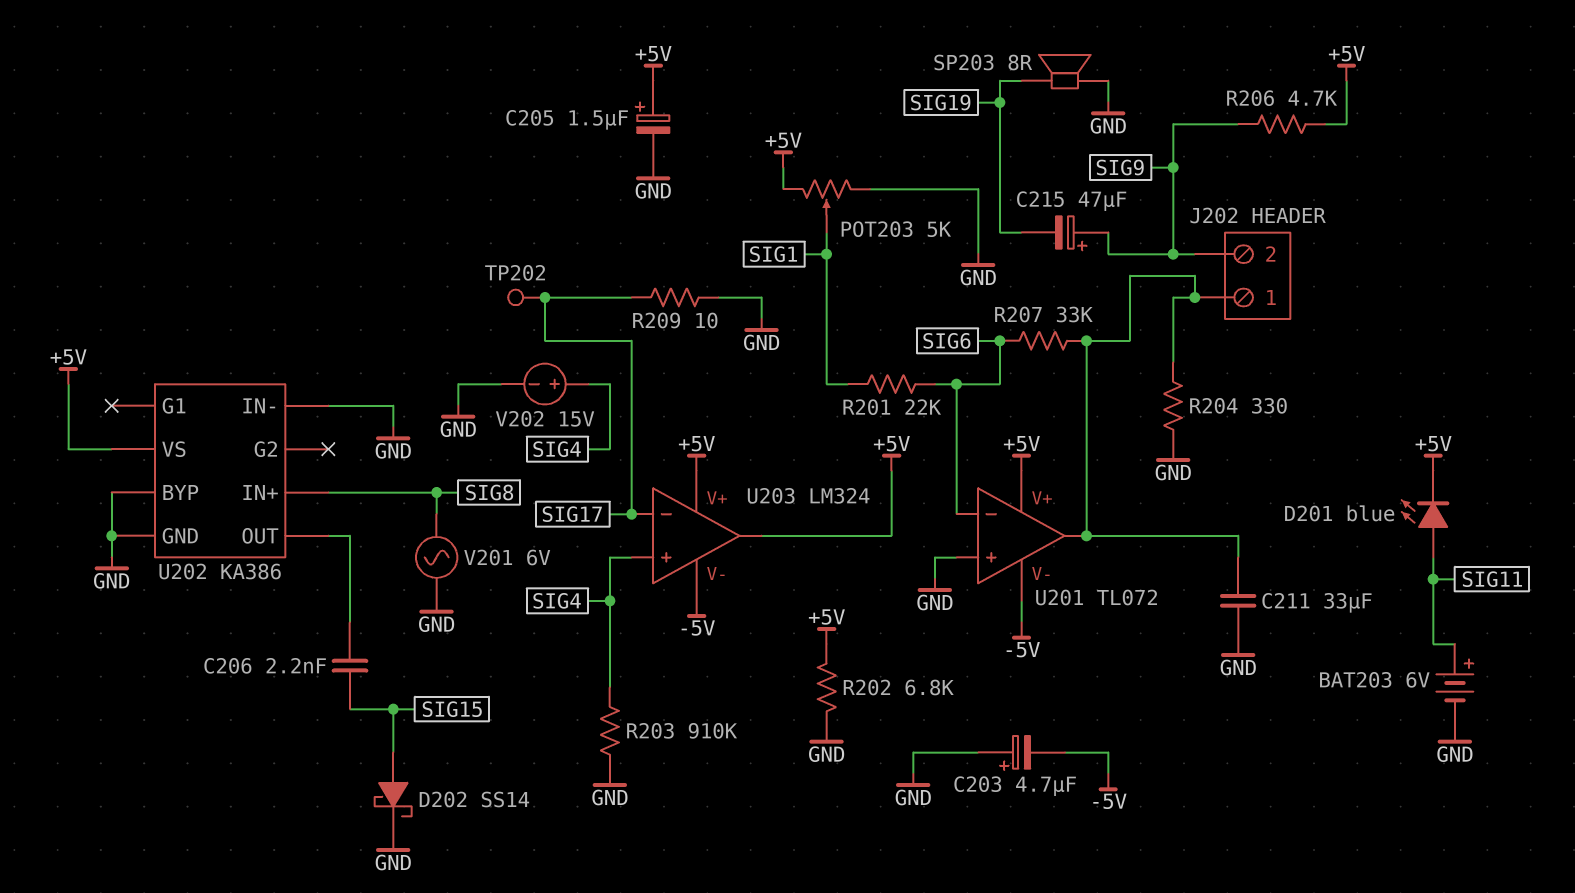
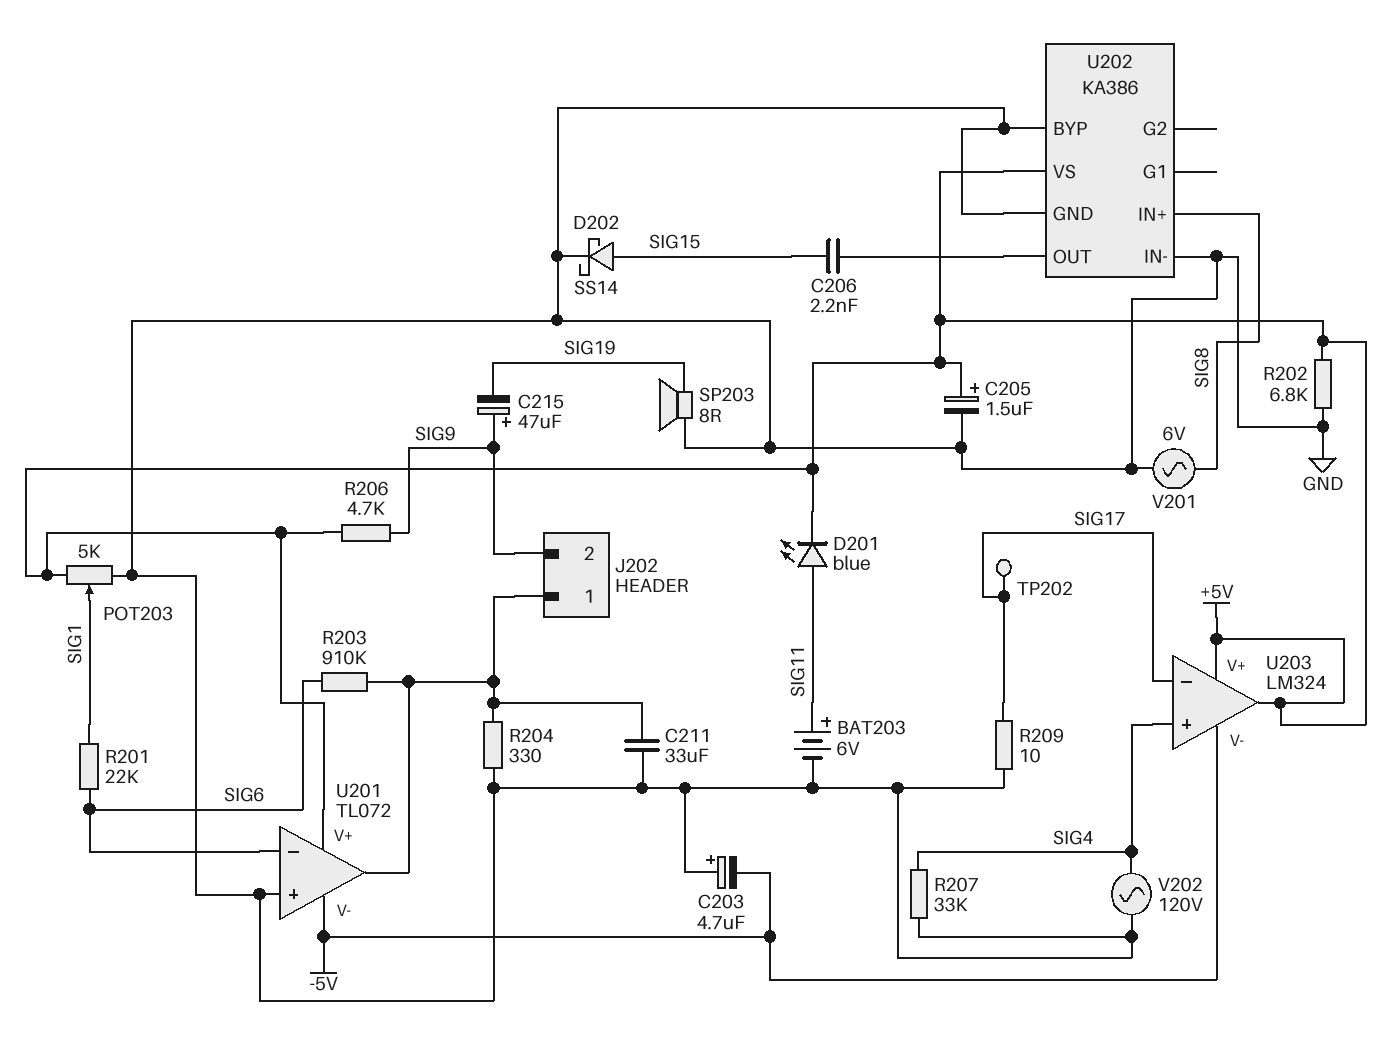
R203: 910k (GND, SIG4) -> 910k (J202/1, SIG6)
R207: 33k (J202/1, SIG6) -> 33k (GND, SIG4)
V202: 15V (plus SIG4, minus GND) -> AC 120V (GND, SIG4)

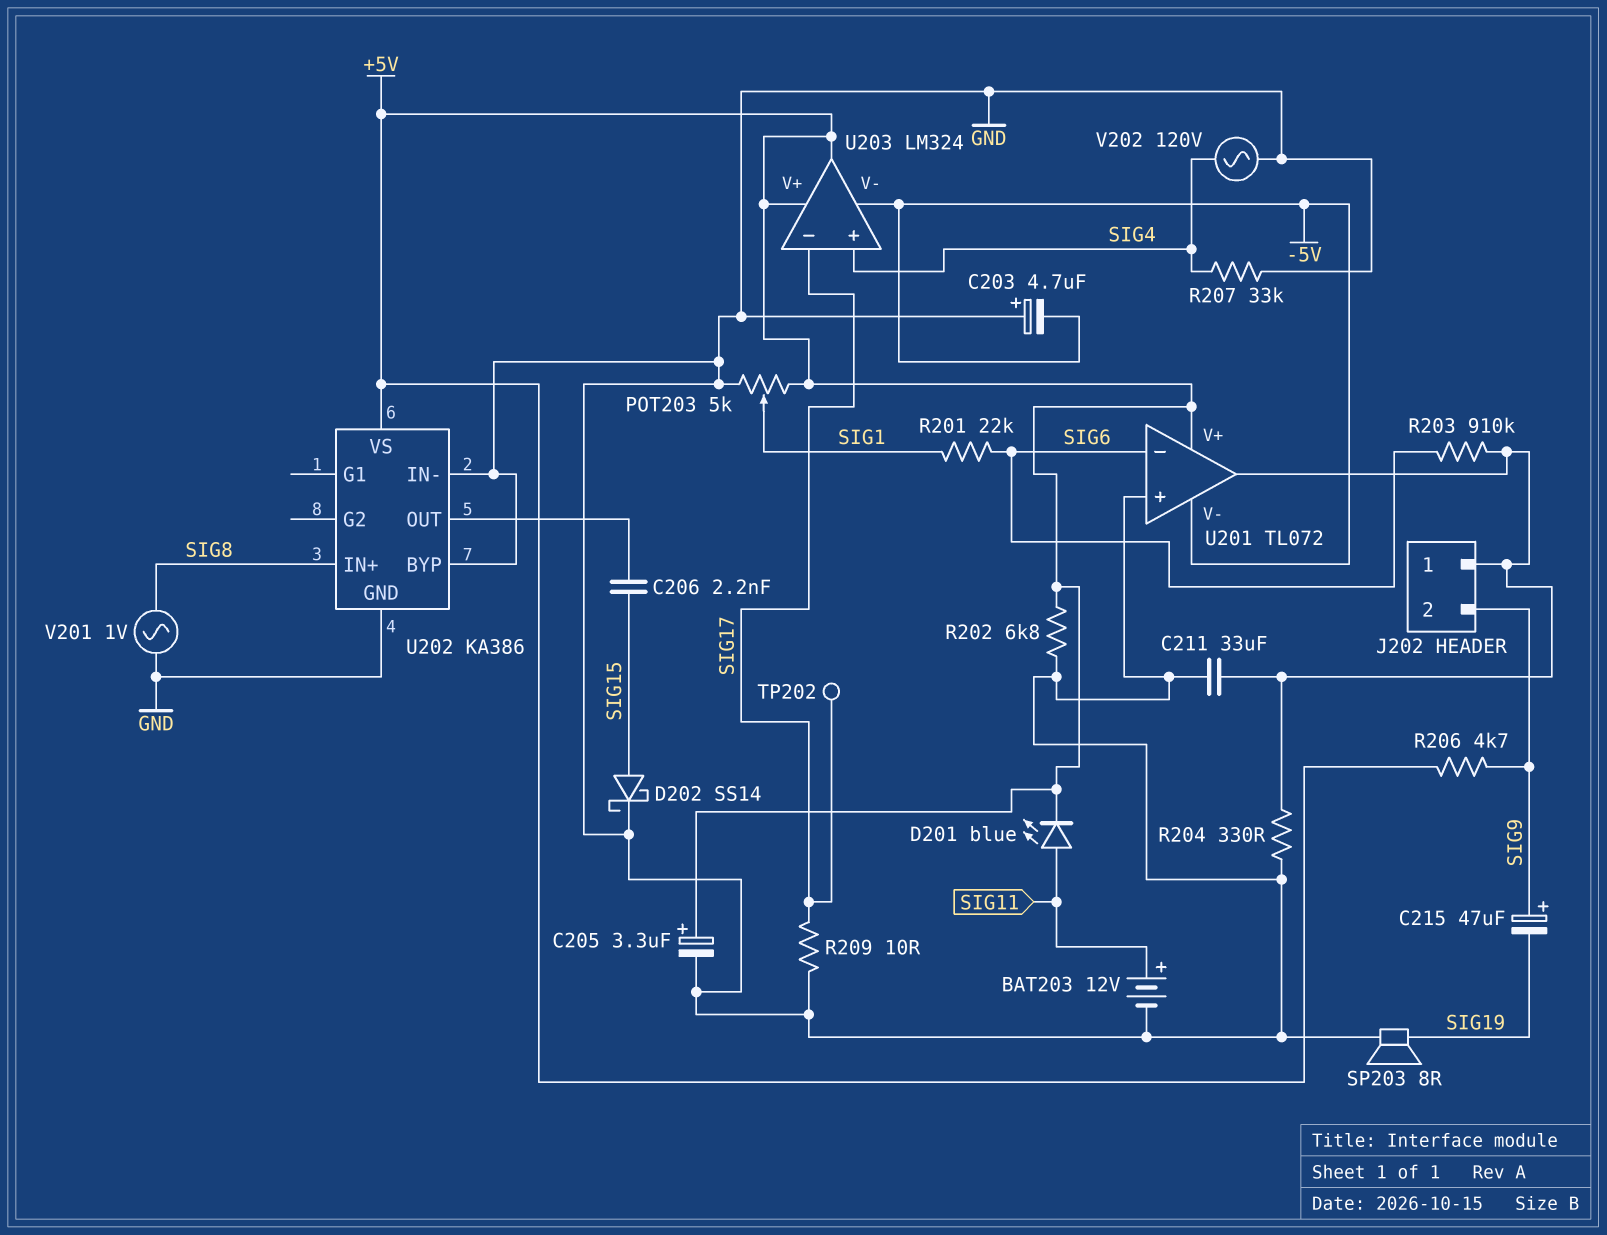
BAT203: 6V (plus SIG11, minus GND) -> 12V (plus SIG11, minus GND)
C205: 1.5uF (plus +5V, minus GND) -> 3.3uF (plus +5V, minus GND)
V201: AC 6V (GND, SIG8) -> AC 1V (GND, SIG8)

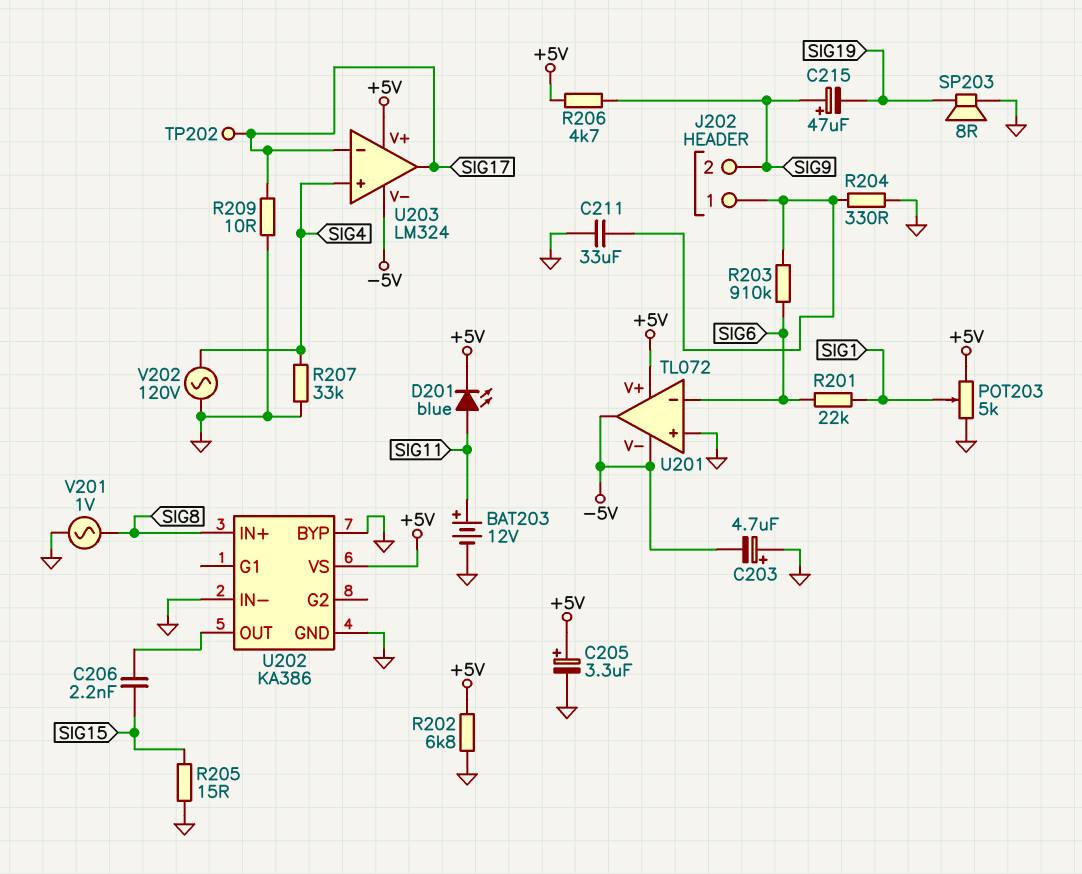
D202: schottky SS14 (A SIG15, K GND) -> none
R205: none -> 15 (GND, SIG15)
U201 pin out: J202/1 -> -5V
U203 pin out: +5V -> SIG17

